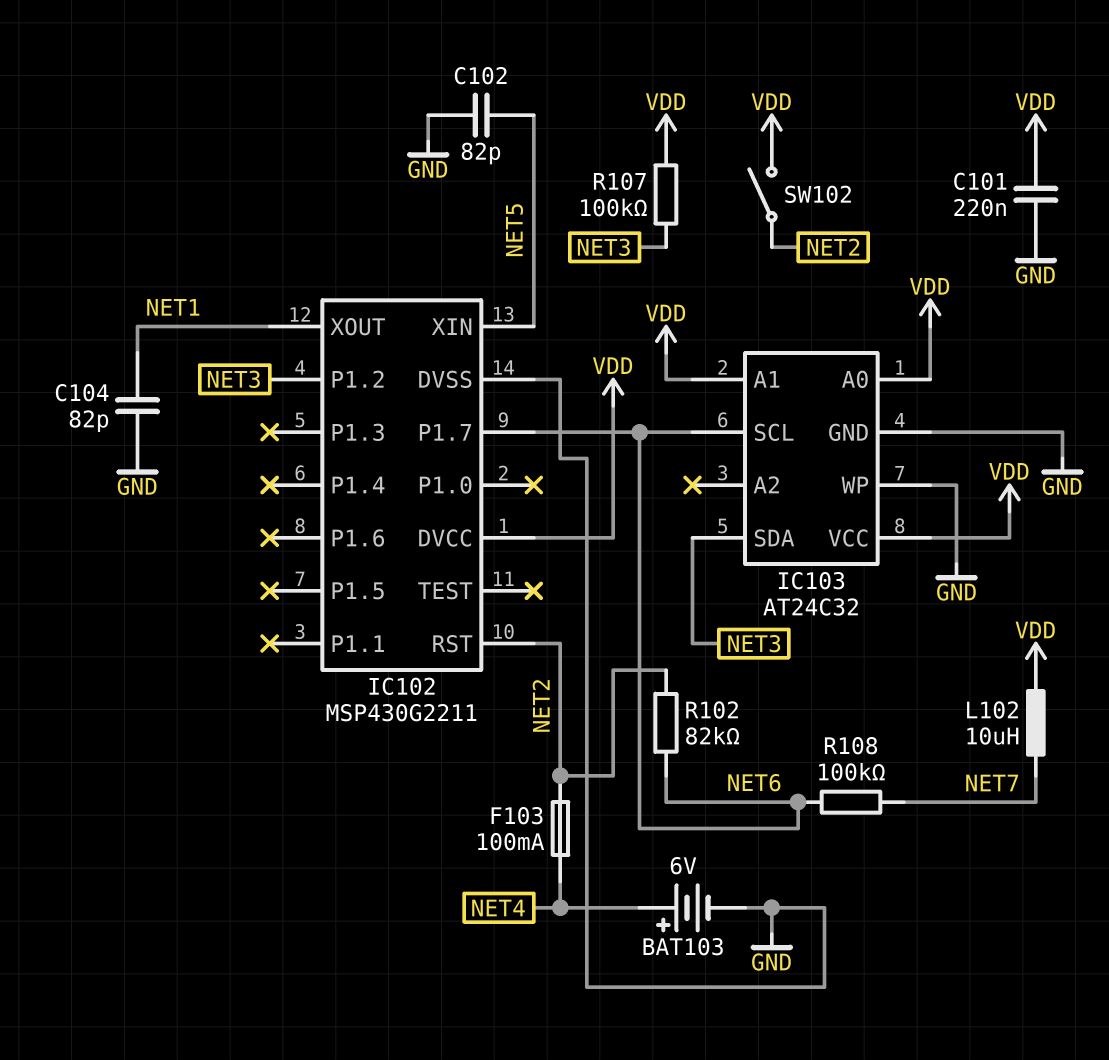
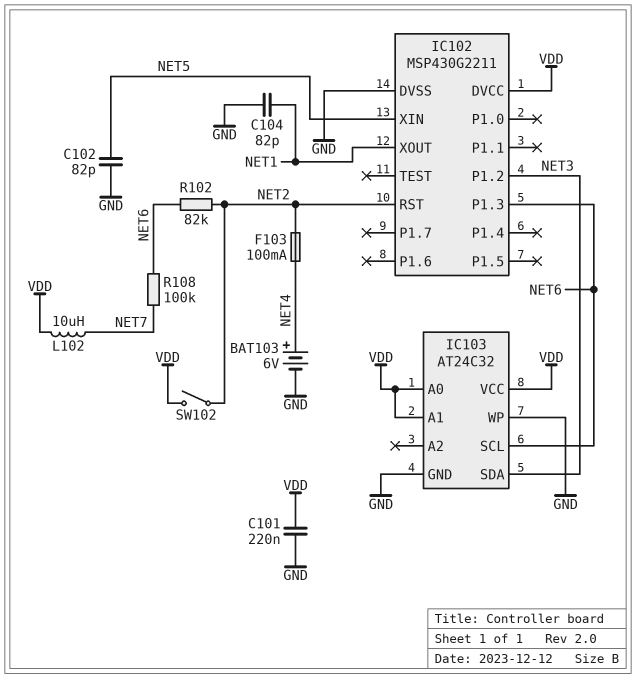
IC102 pin P1.3: none -> NET6
IC102 pin P1.7: NET6 -> none
R107: 100k (NET3, VDD) -> none

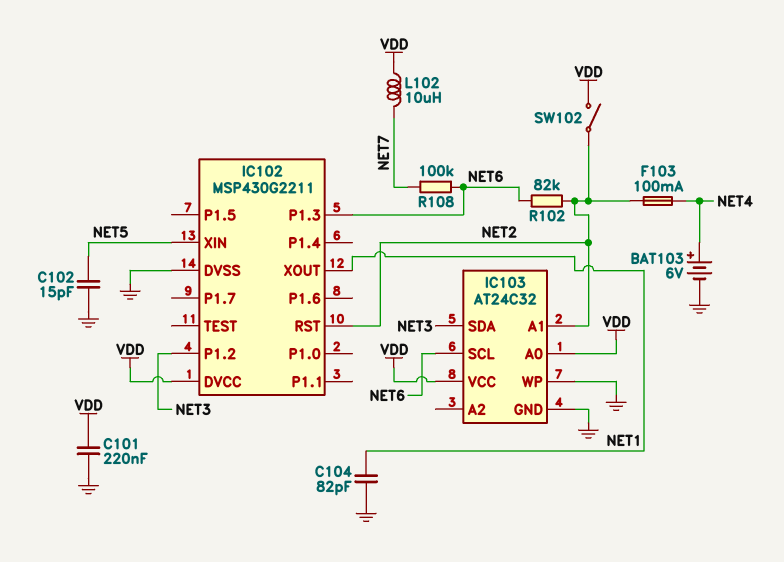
C102: 82pF (GND, NET5) -> 15pF (GND, NET5)
IC103 pin A1: VDD -> NET2

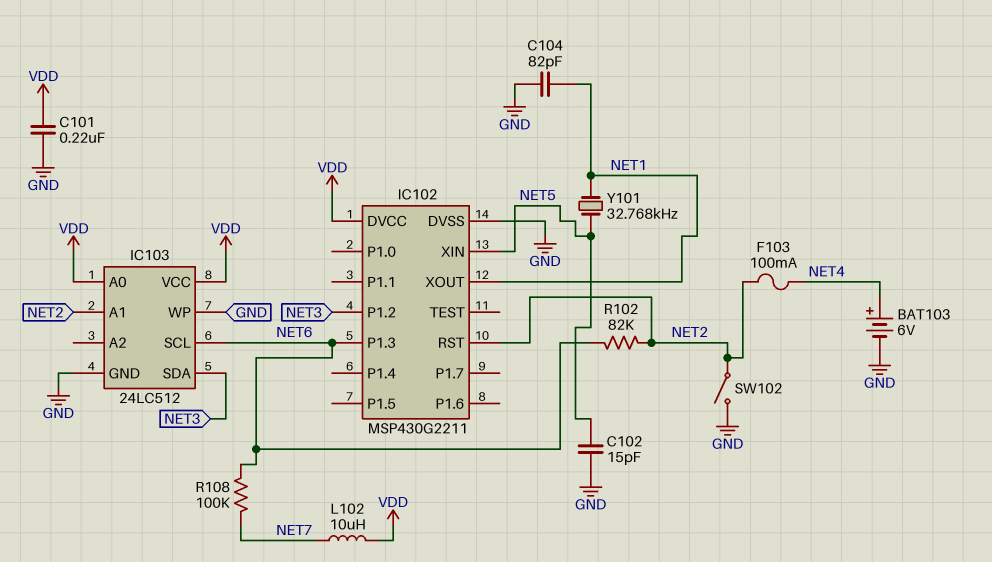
IC103: AT24C32 -> 24LC512
SW102: switch (NET2, VDD) -> switch (GND, NET2)
Y101: none -> 32.768kHz (NET1, NET5)

